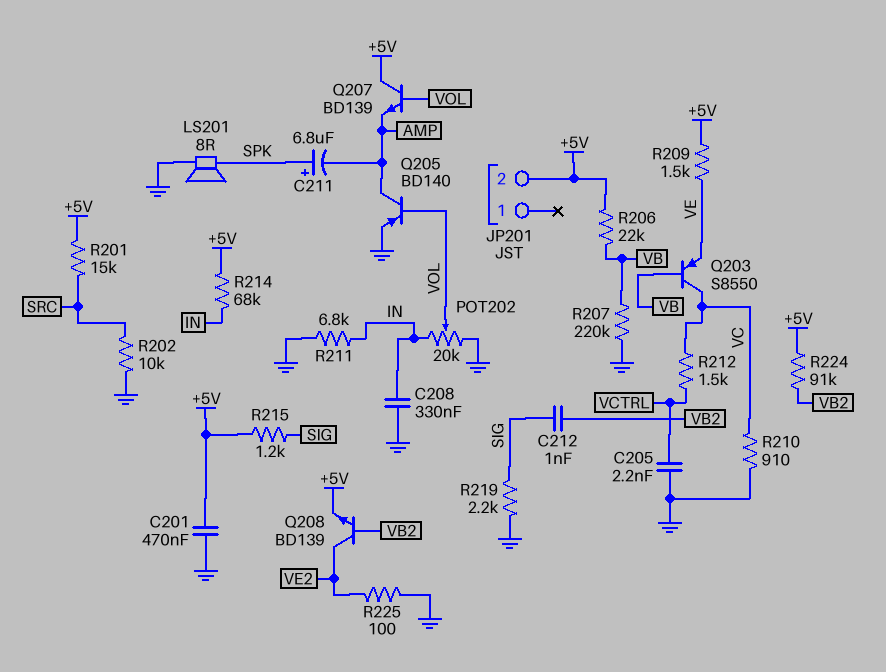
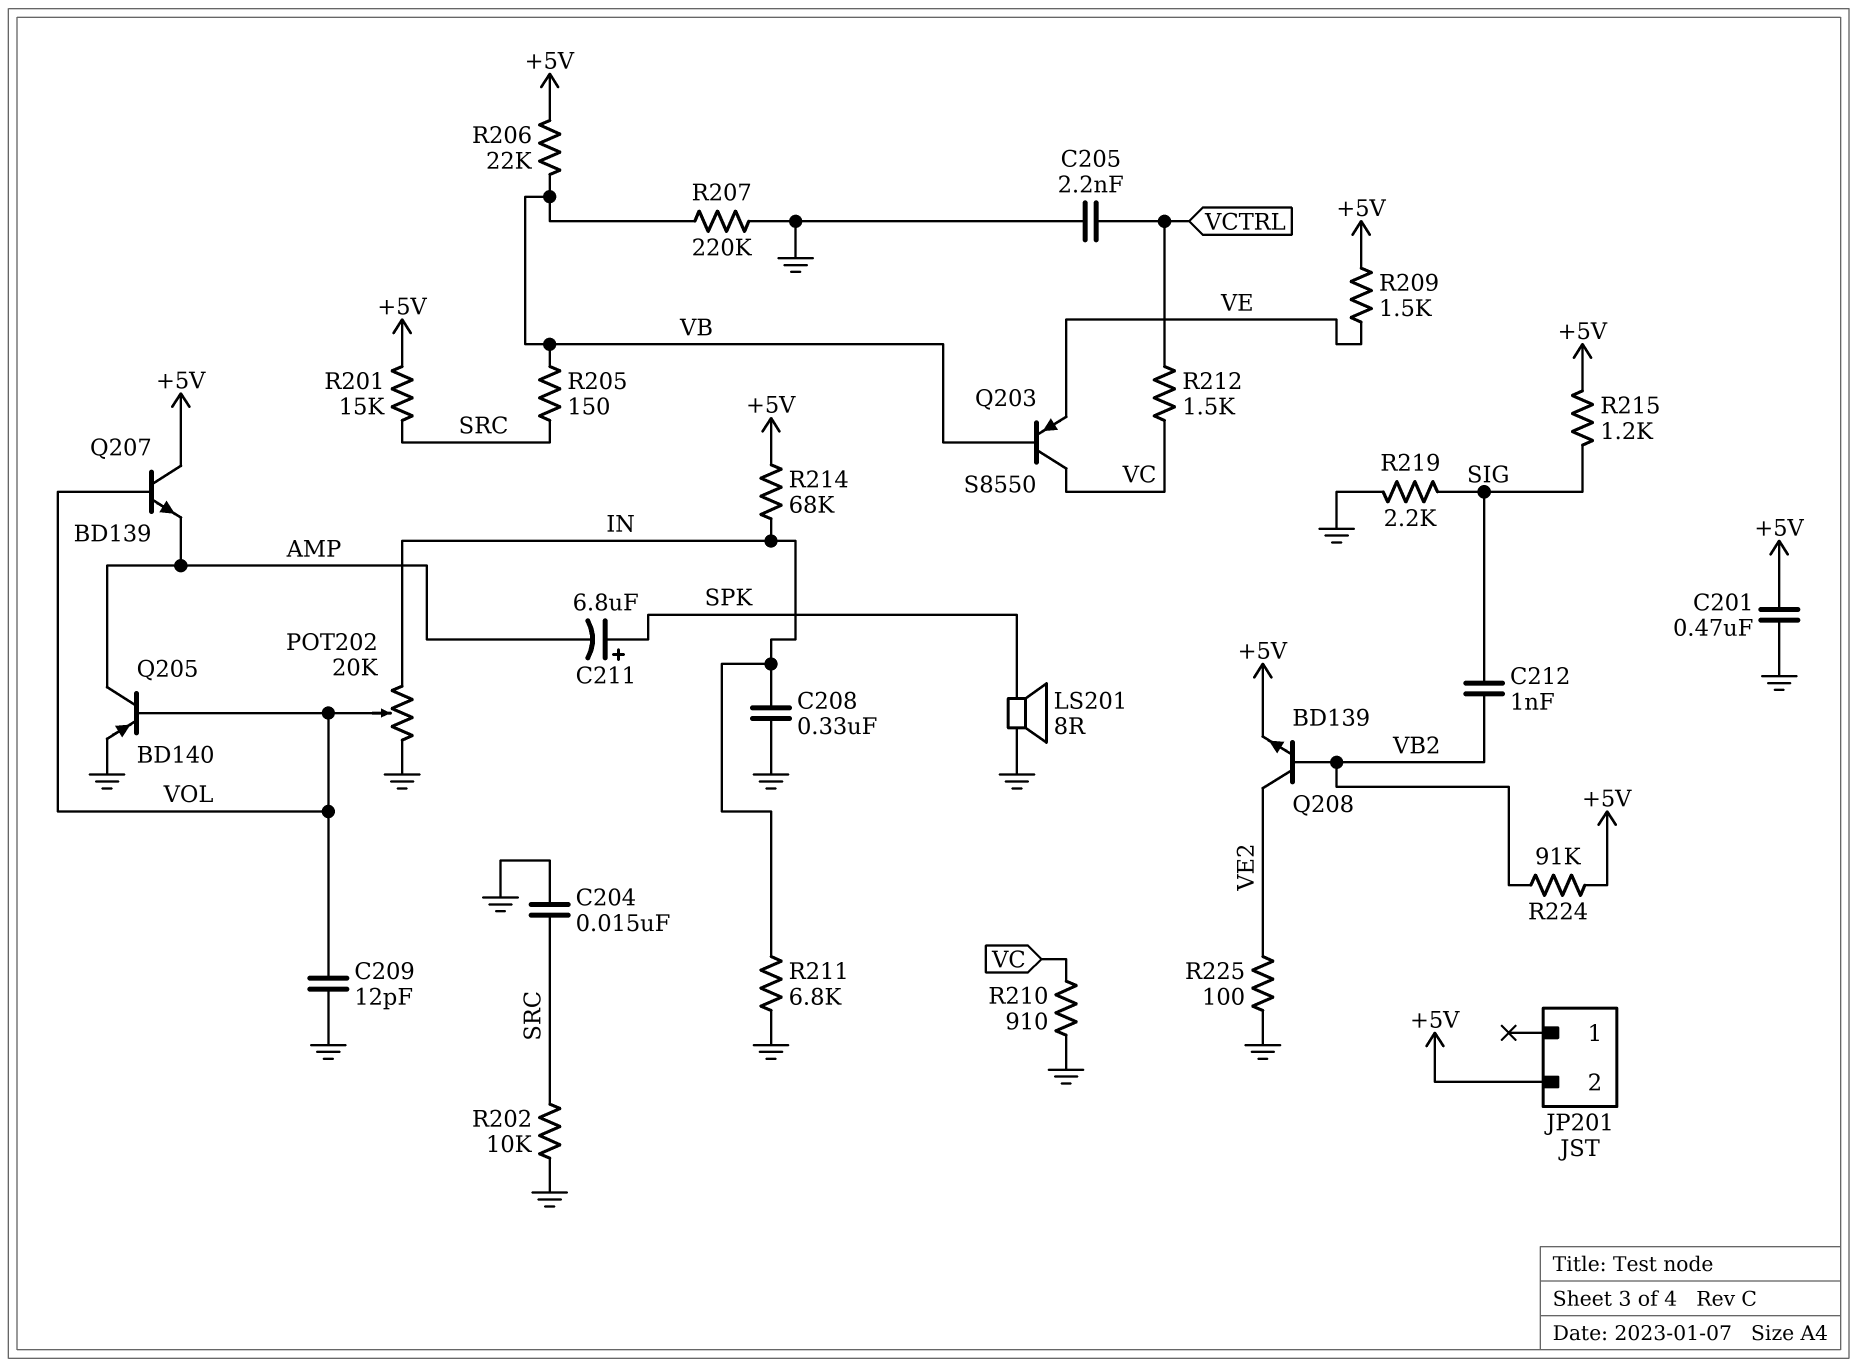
C204: none -> 15nF (GND, SRC)
C209: none -> 12pF (GND, VOL)
R205: none -> 150 (SRC, VB)

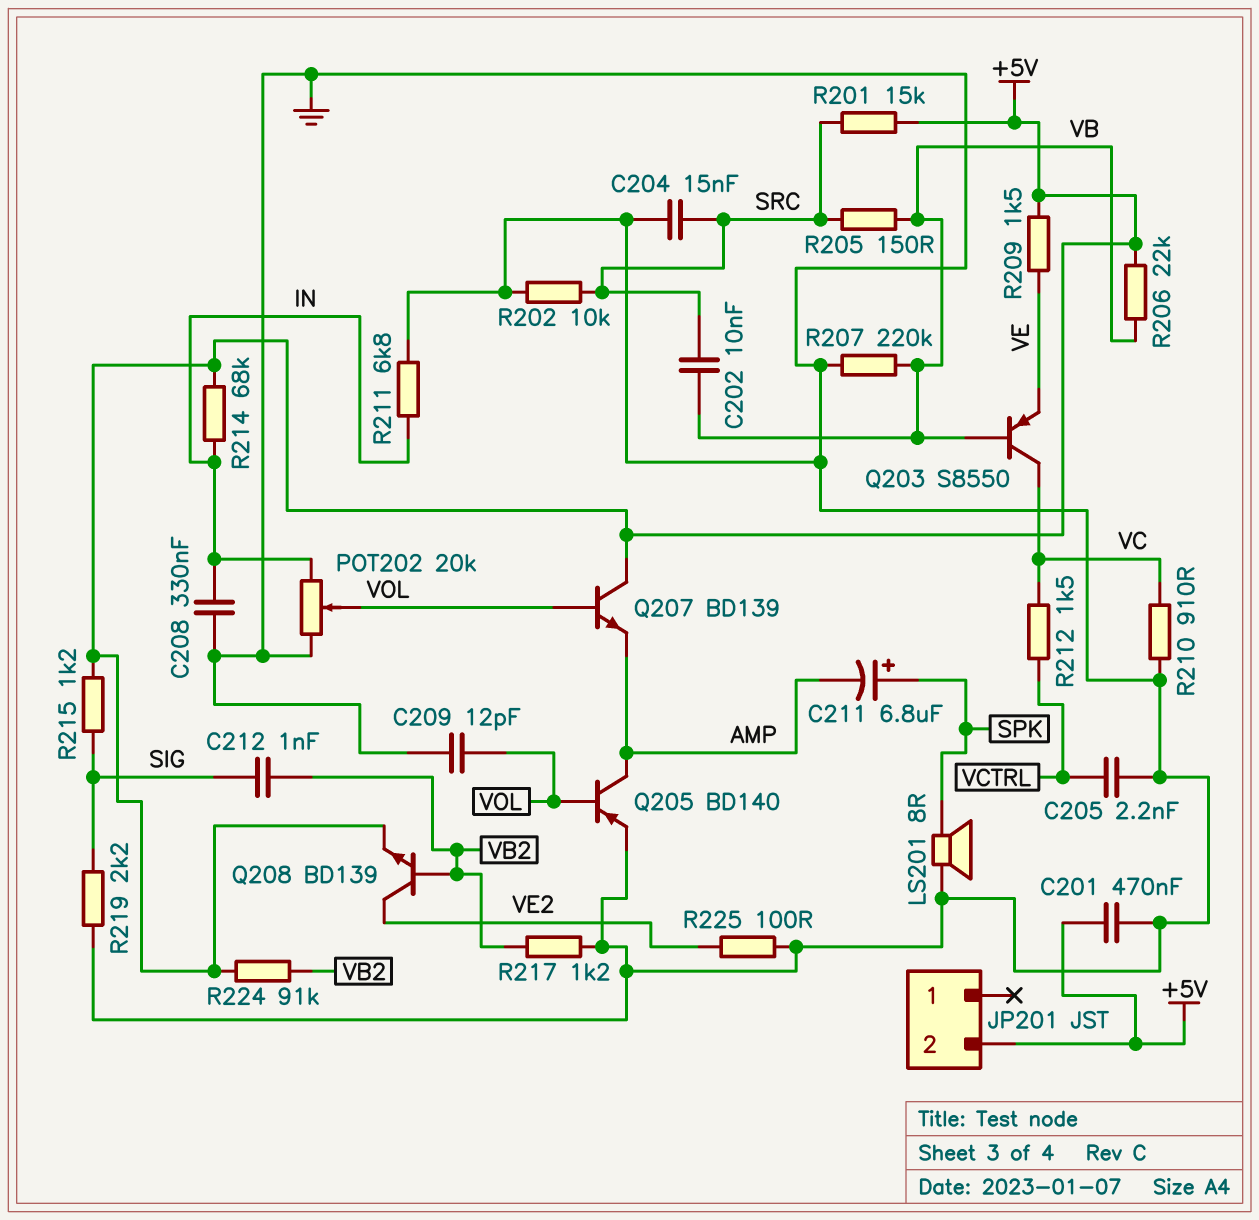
C202: none -> 10nF (SRC, VB)
R217: none -> 1.2k (GND, VB2)

